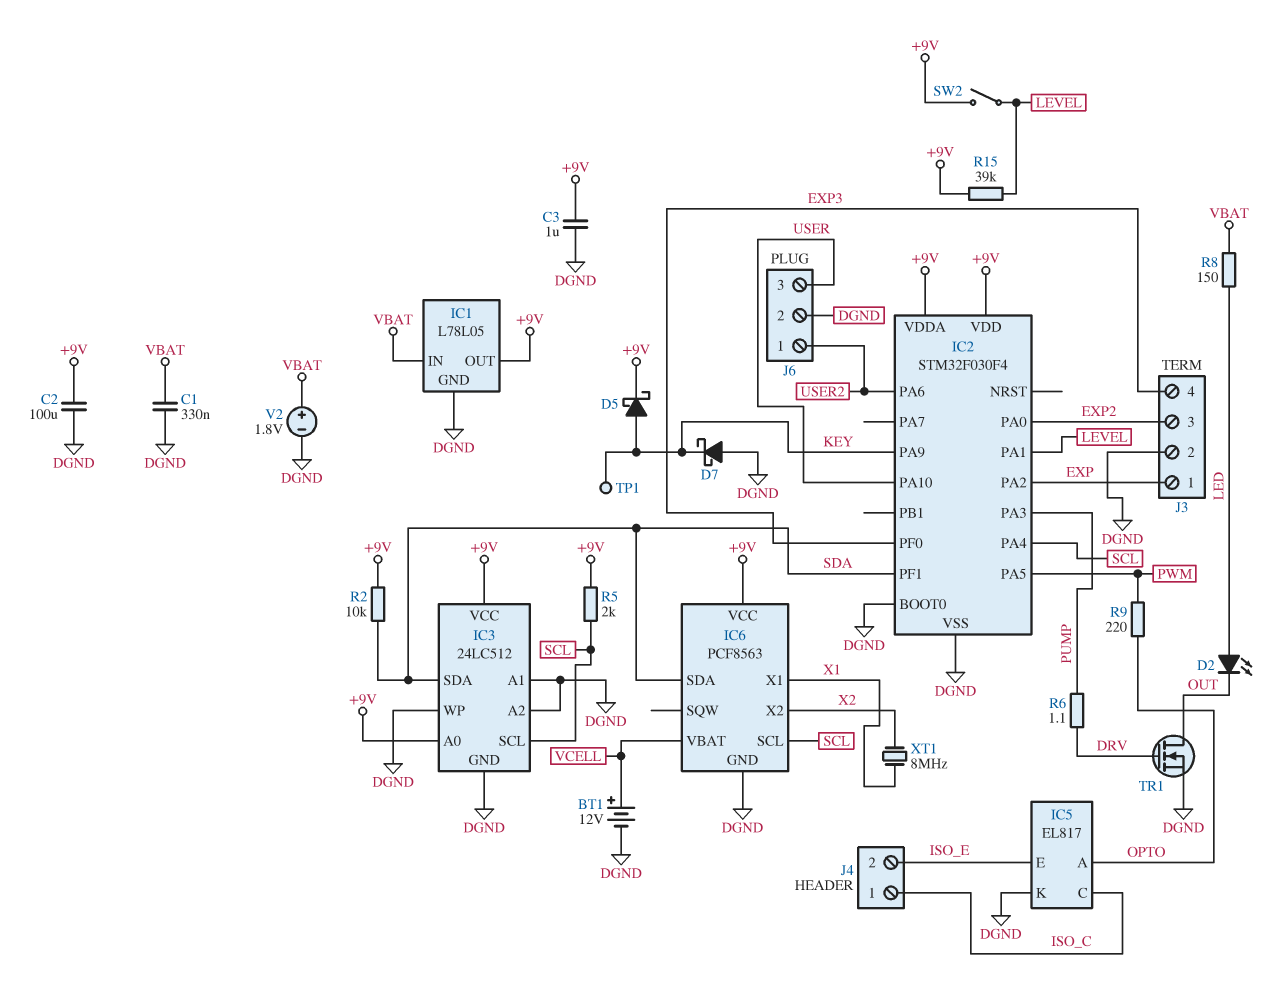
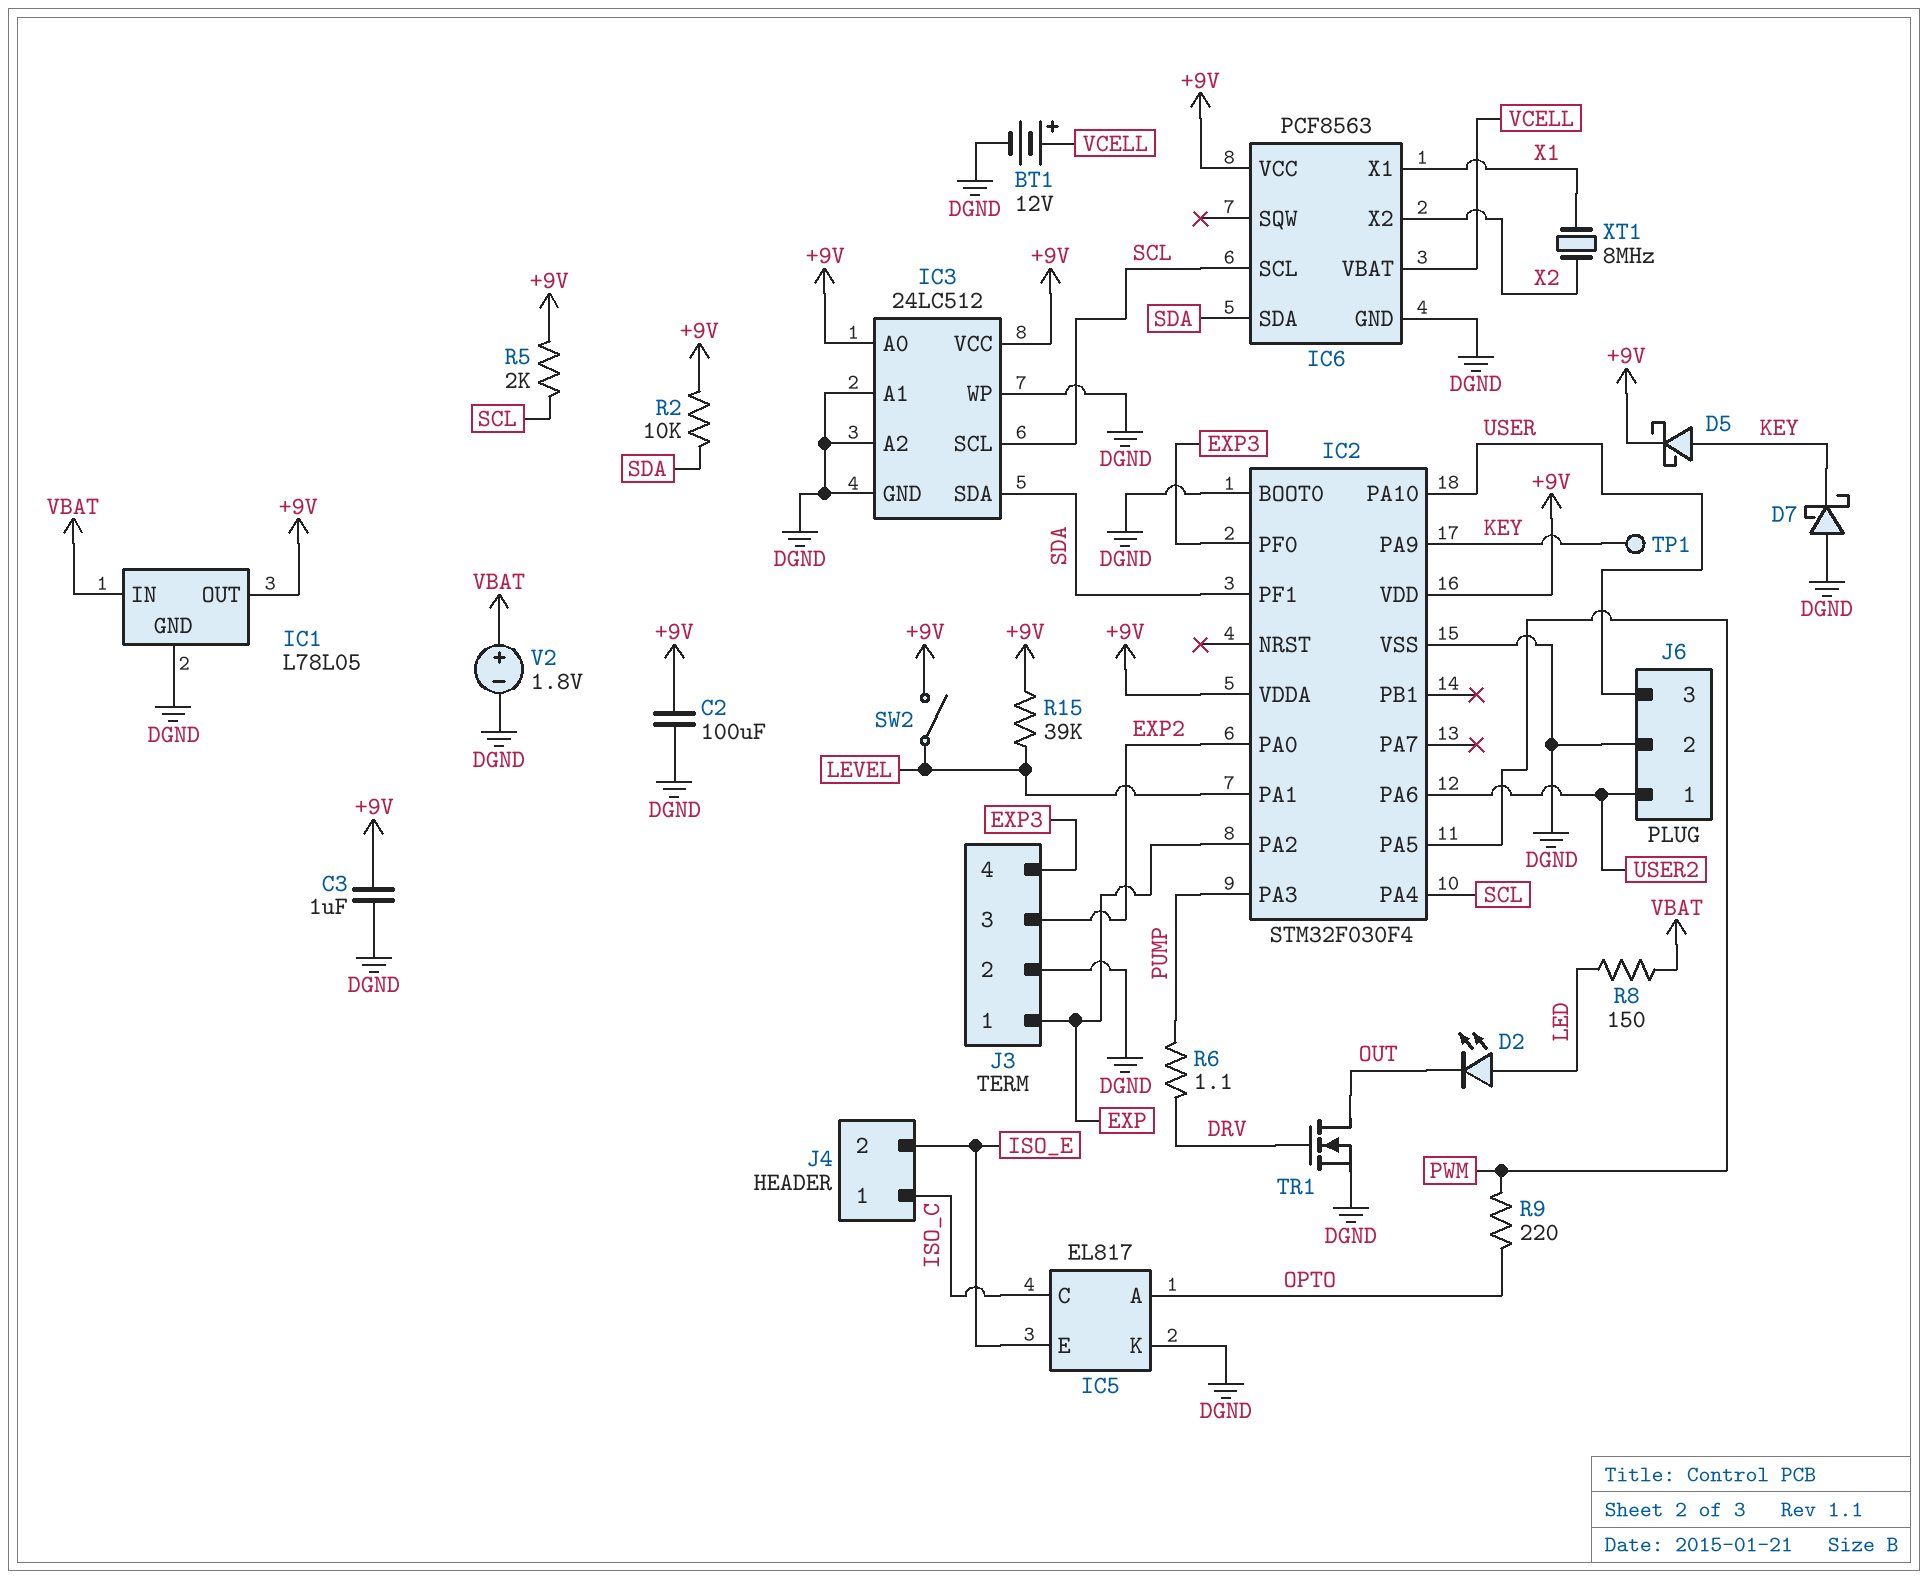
C1: 330nF (DGND, VBAT) -> none

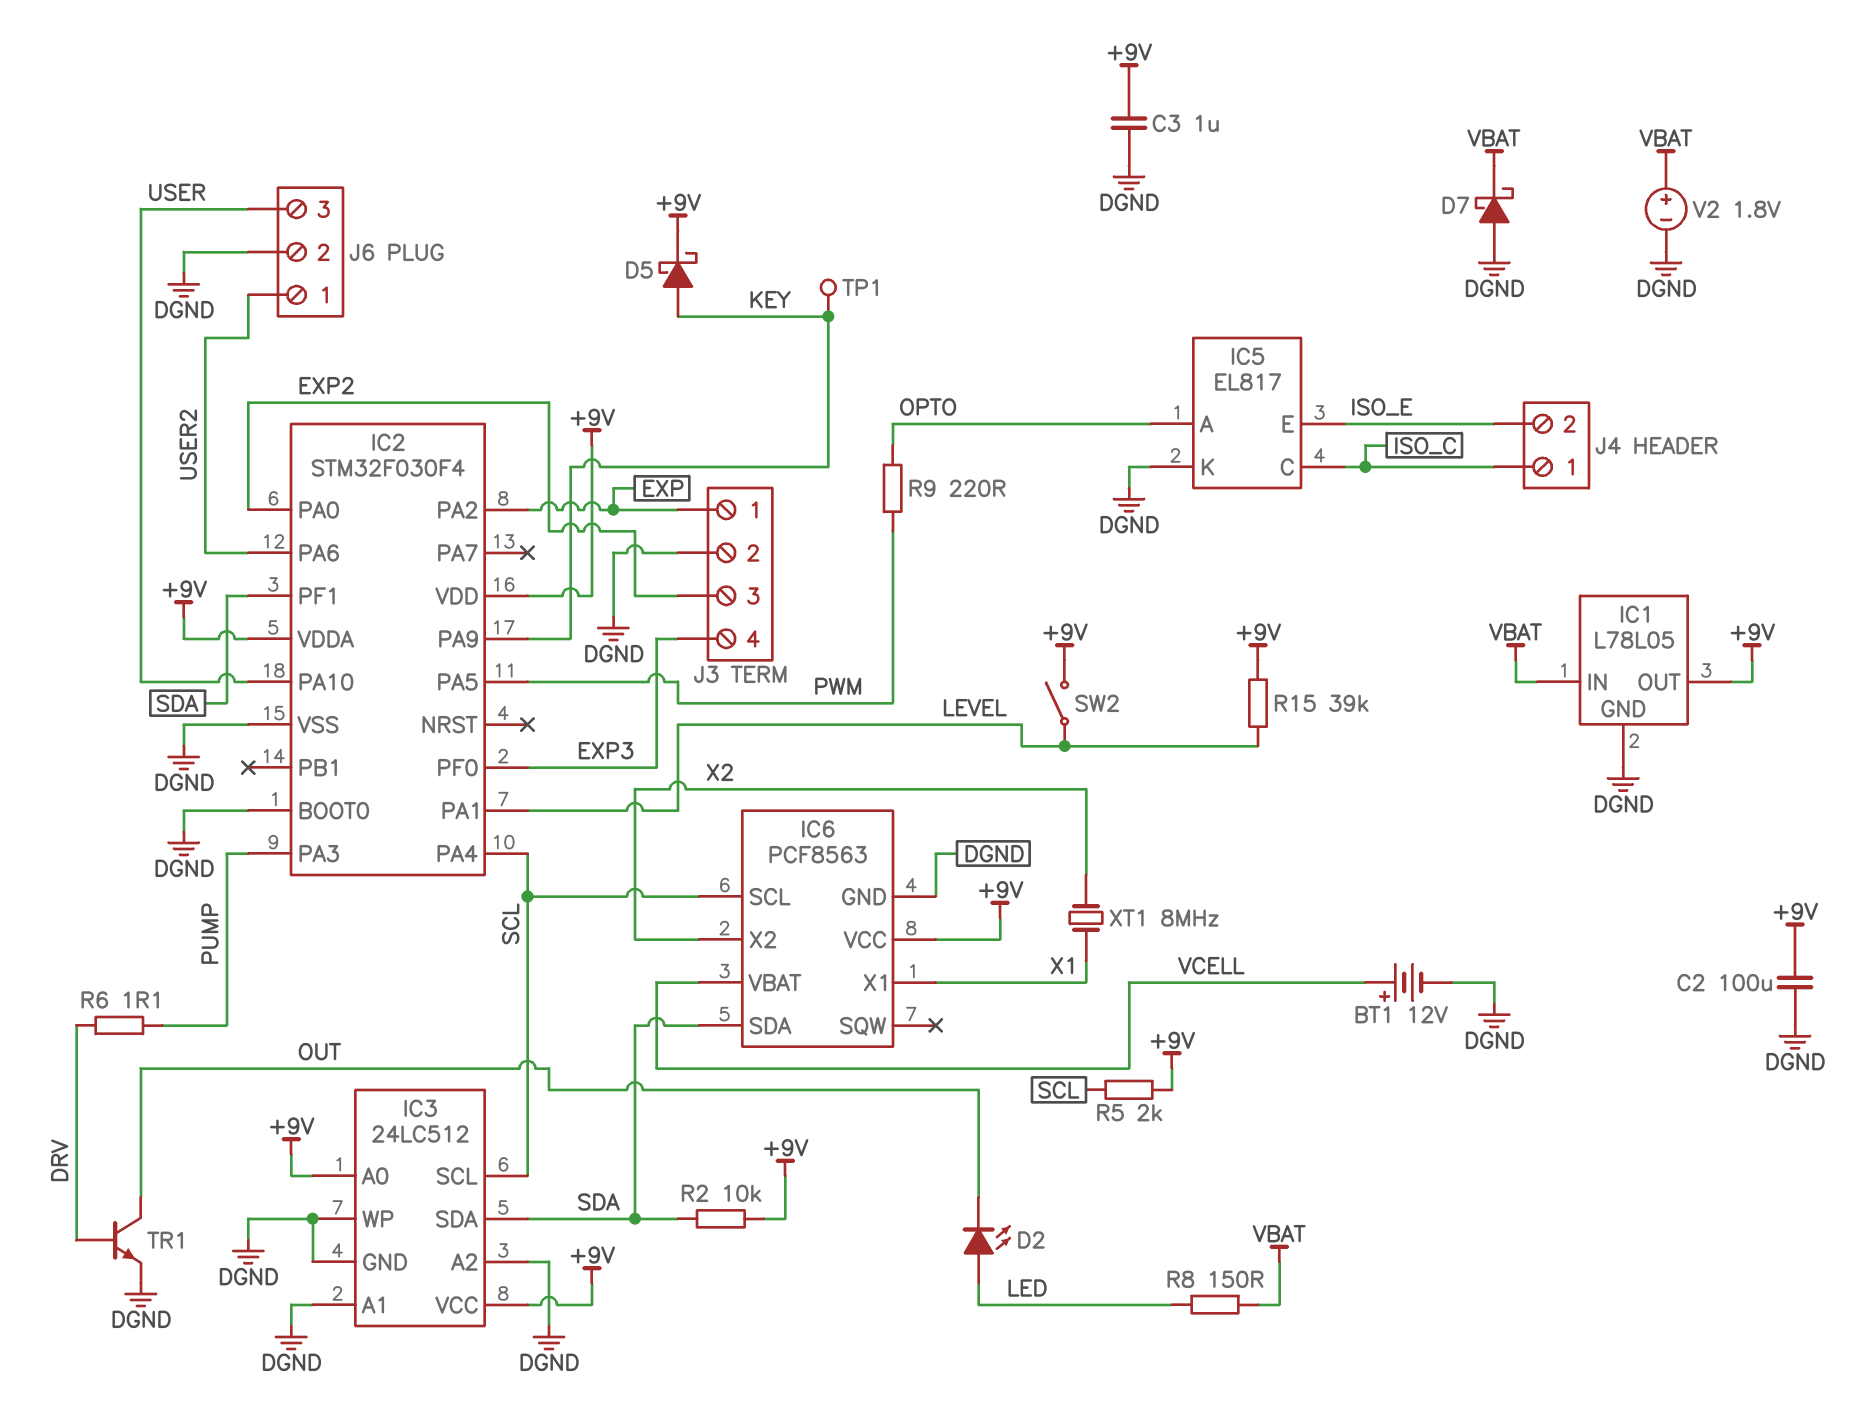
D7: schottky (A DGND, K KEY) -> schottky (A DGND, K VBAT)
TR1: NMOS (G DRV, D OUT, S DGND) -> NPN (B DRV, C OUT, E DGND)

